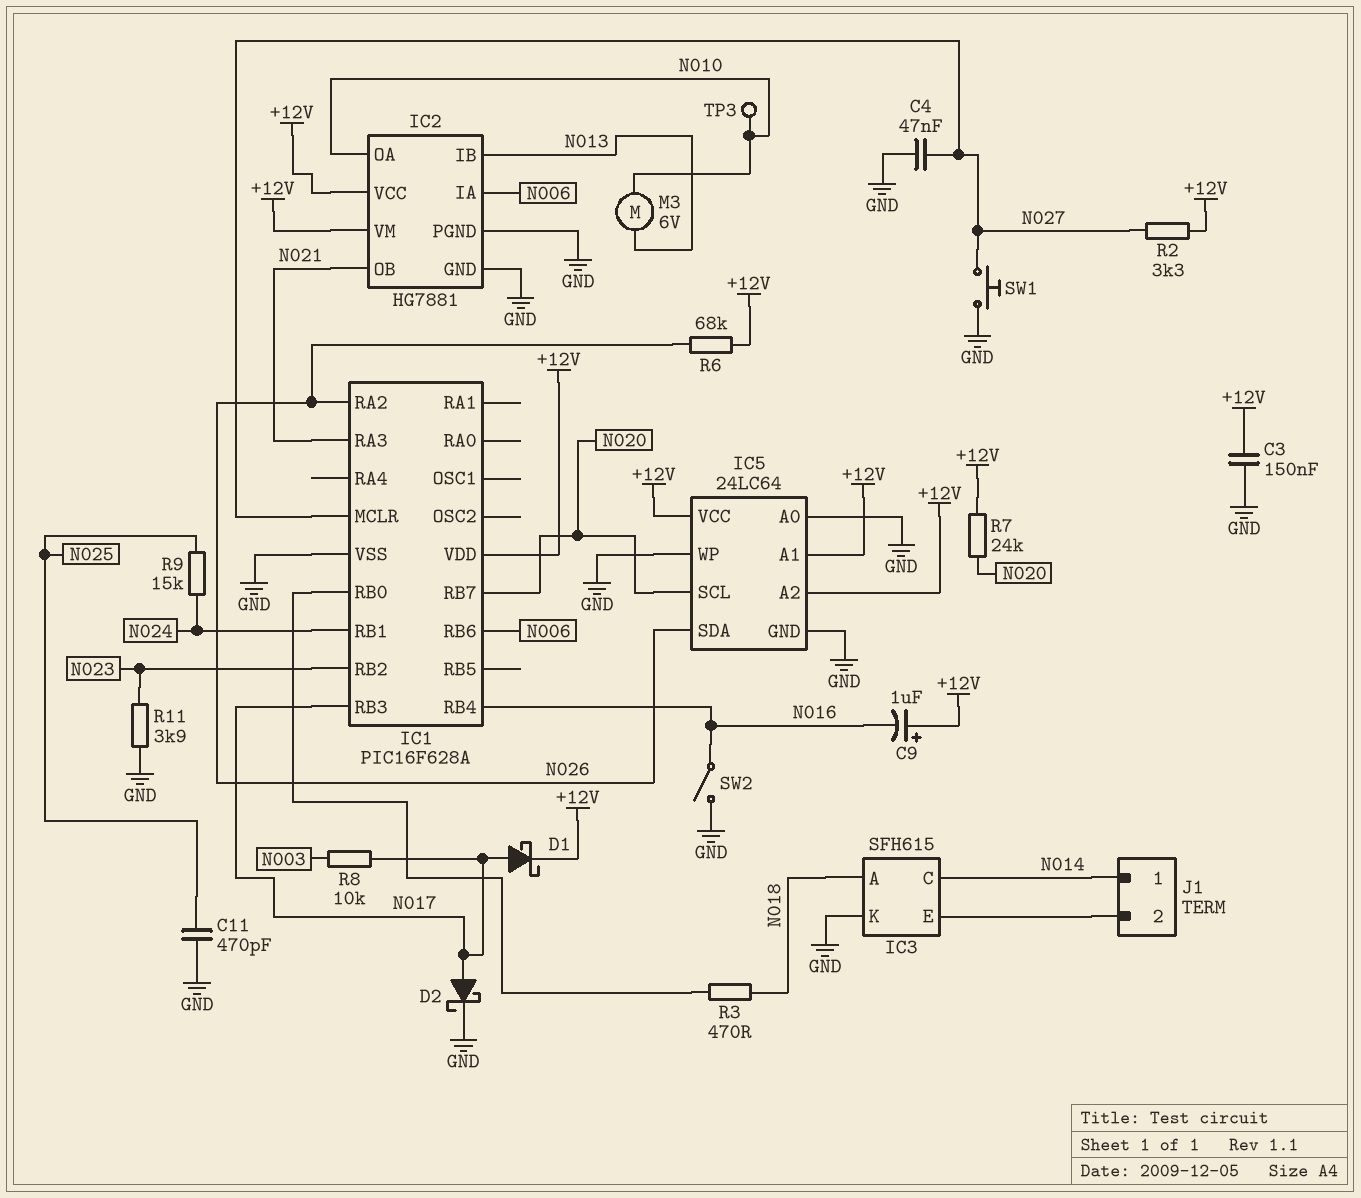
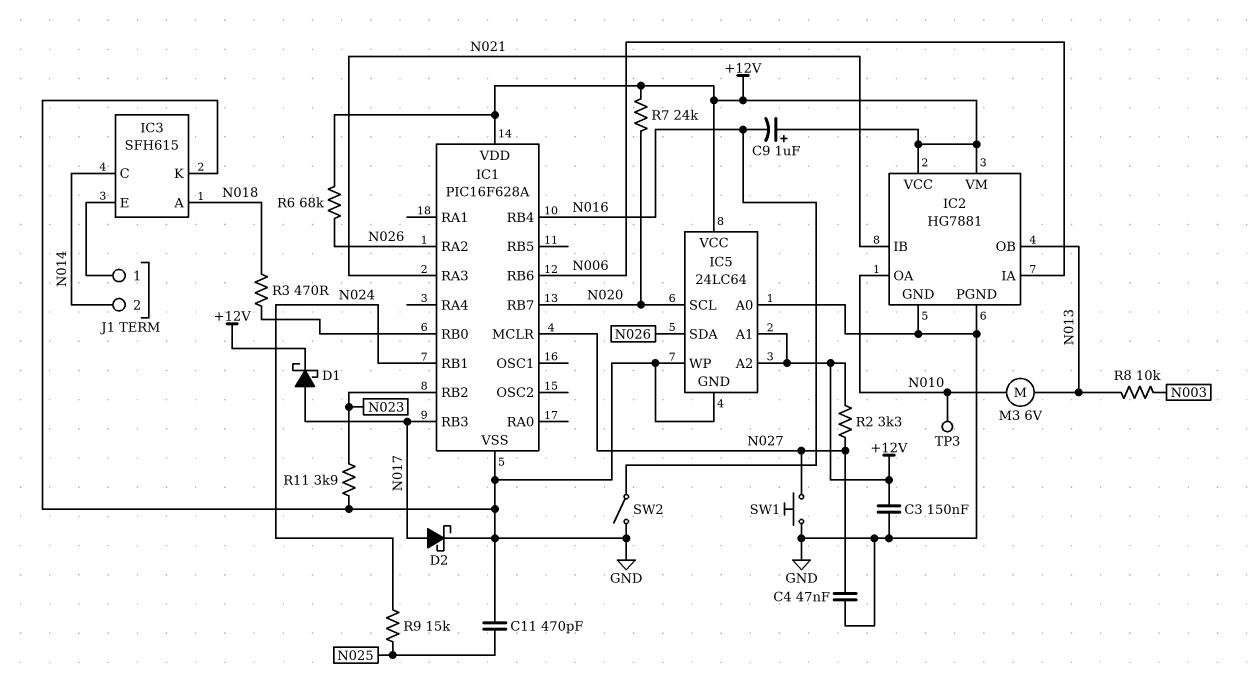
IC2 pin IB: N013 -> N021
IC2 pin OB: N021 -> N013
J1 pin 1: N014 -> IC3/E
J1 pin 2: IC3/E -> N014
R8: 10k (N003, N017) -> 10k (N003, N013)

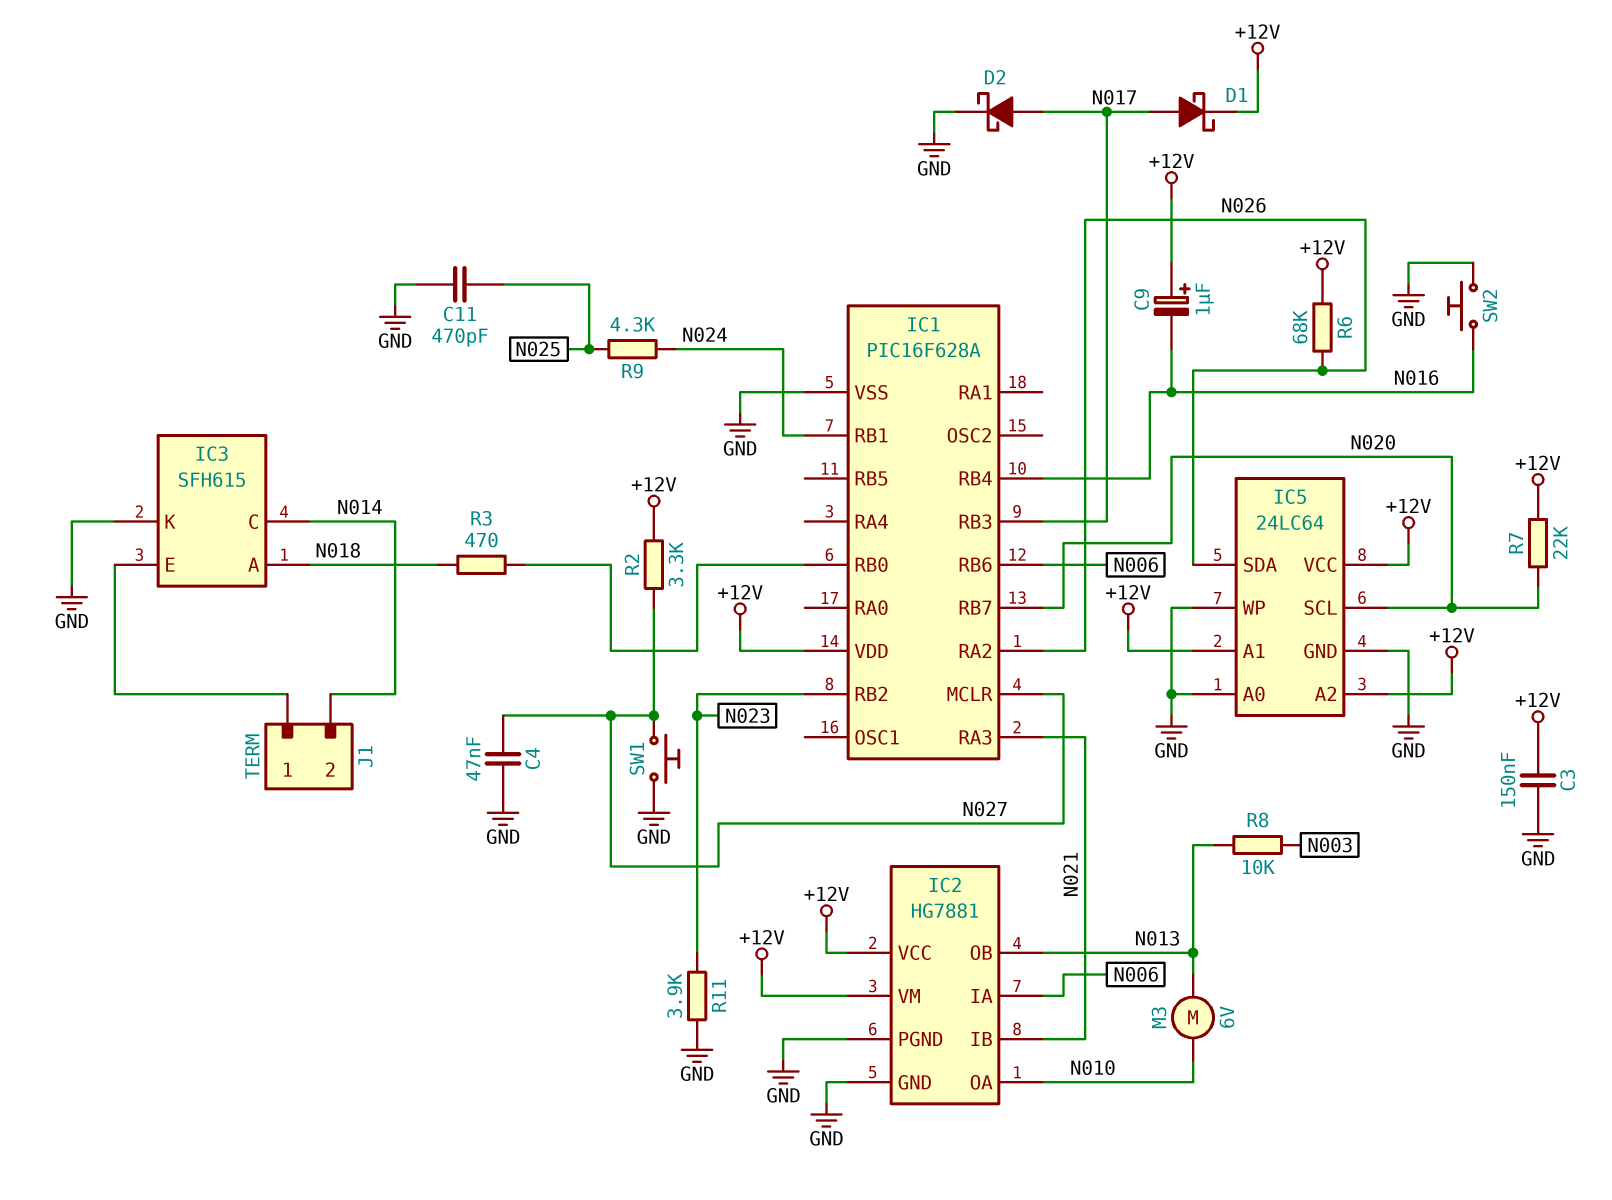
R7: 24k (+12V, N020) -> 22k (+12V, N020)
R9: 15k (N024, N025) -> 4.3k (N024, N025)
SW2: switch (GND, N016) -> button (GND, N016)
TP3: test point (N010) -> none

